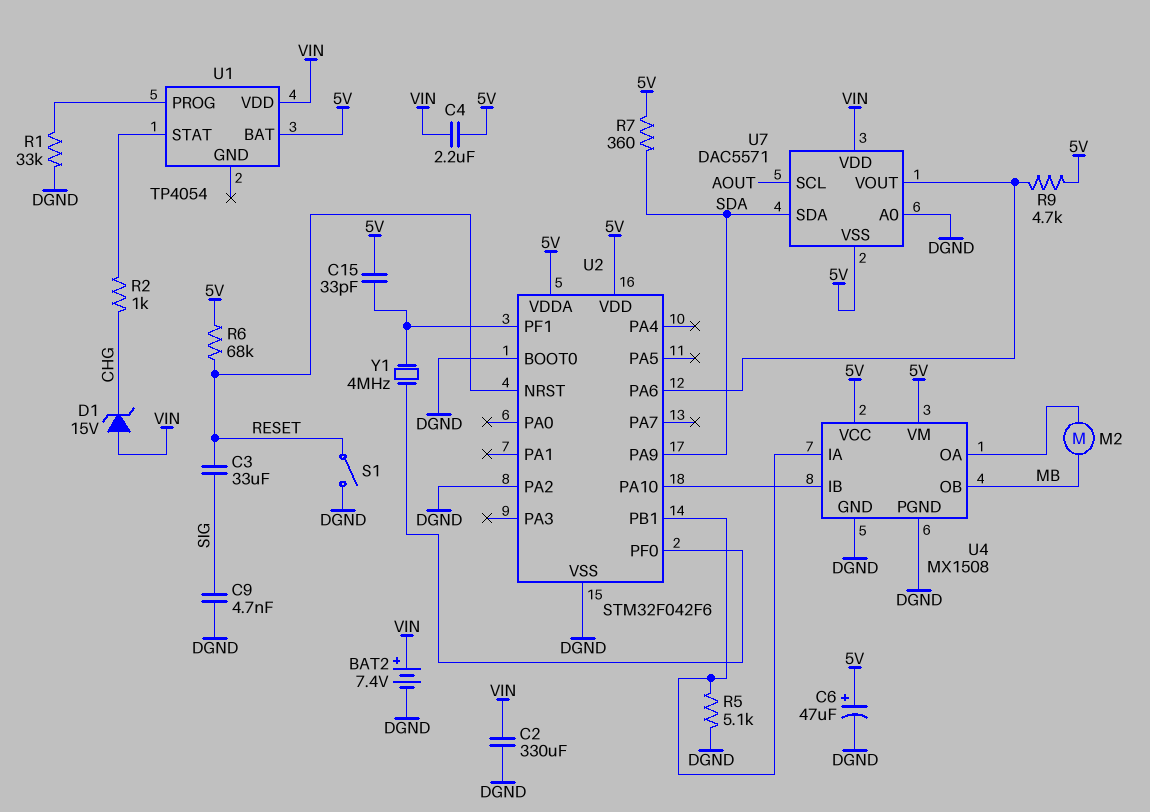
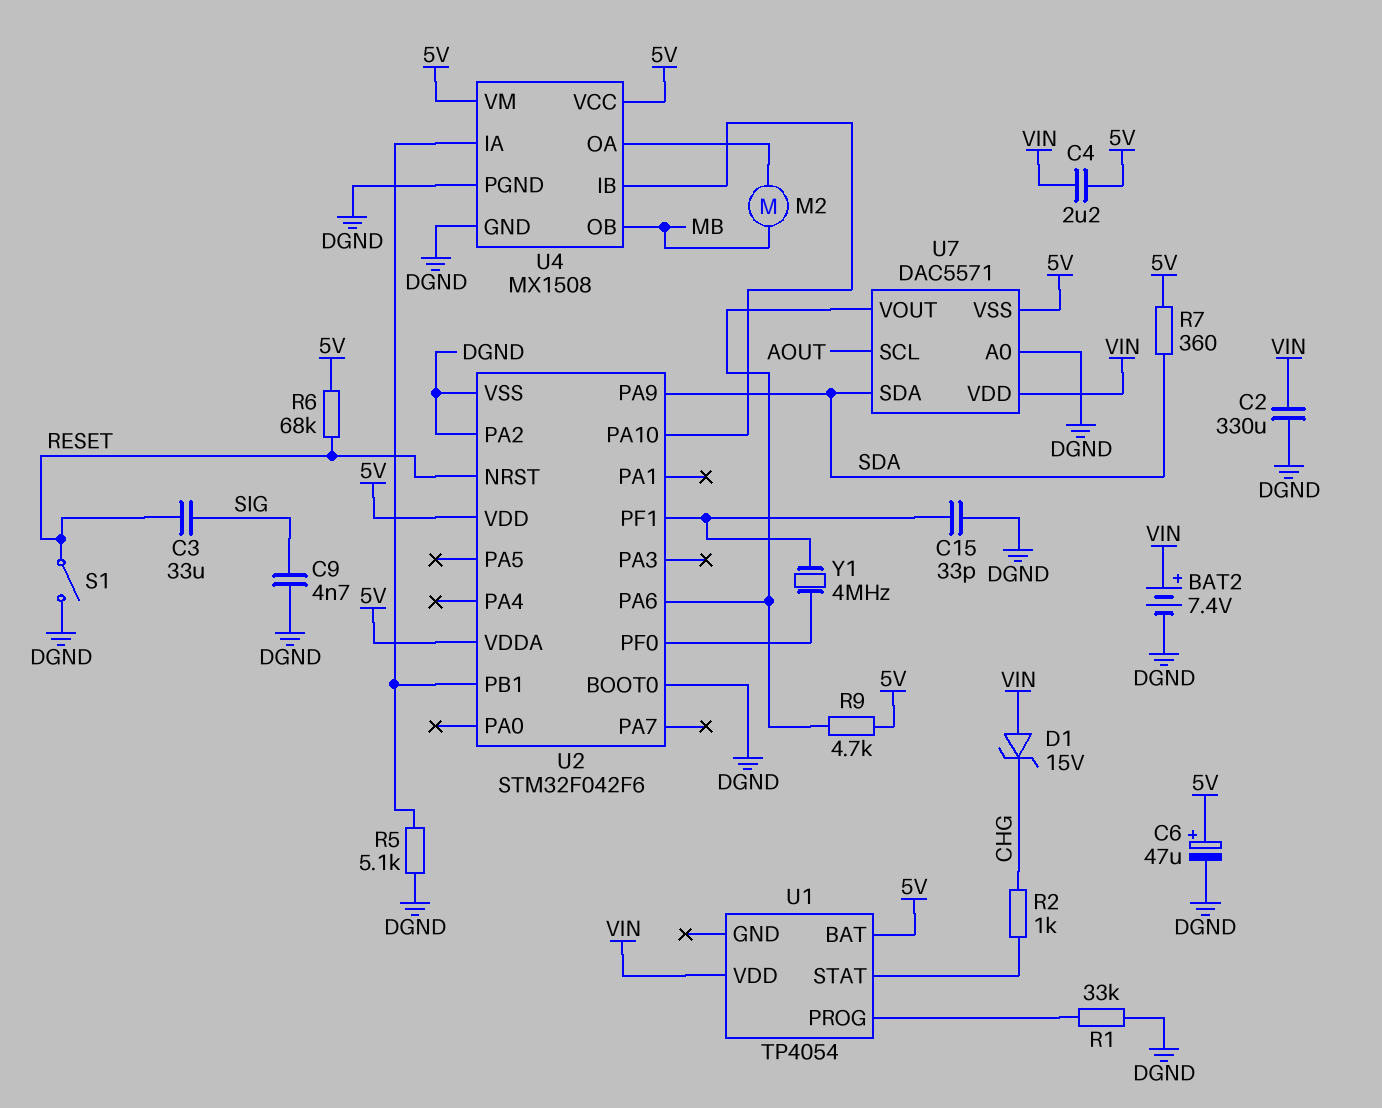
C15: 33pF (5V, U2/PF1) -> 33pF (DGND, U2/PF1)

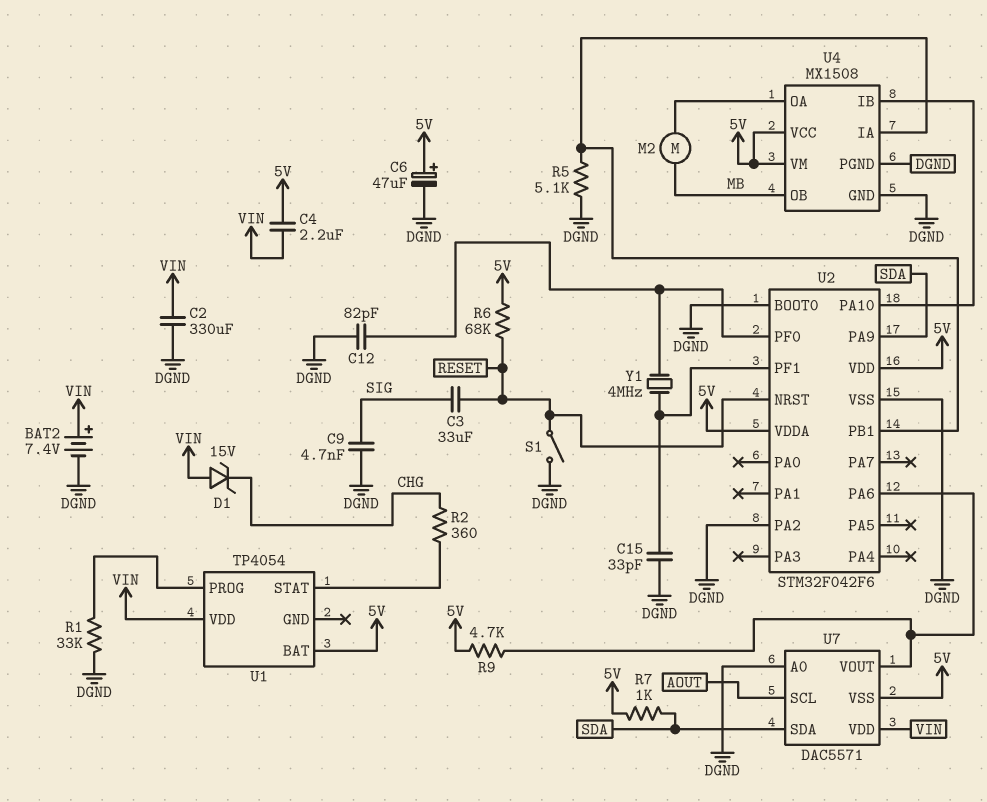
C12: none -> 82pF (DGND, U2/PF0)
R2: 1k (CHG, U1/STAT) -> 360 (CHG, U1/STAT)
R7: 360 (5V, SDA) -> 1k (5V, SDA)

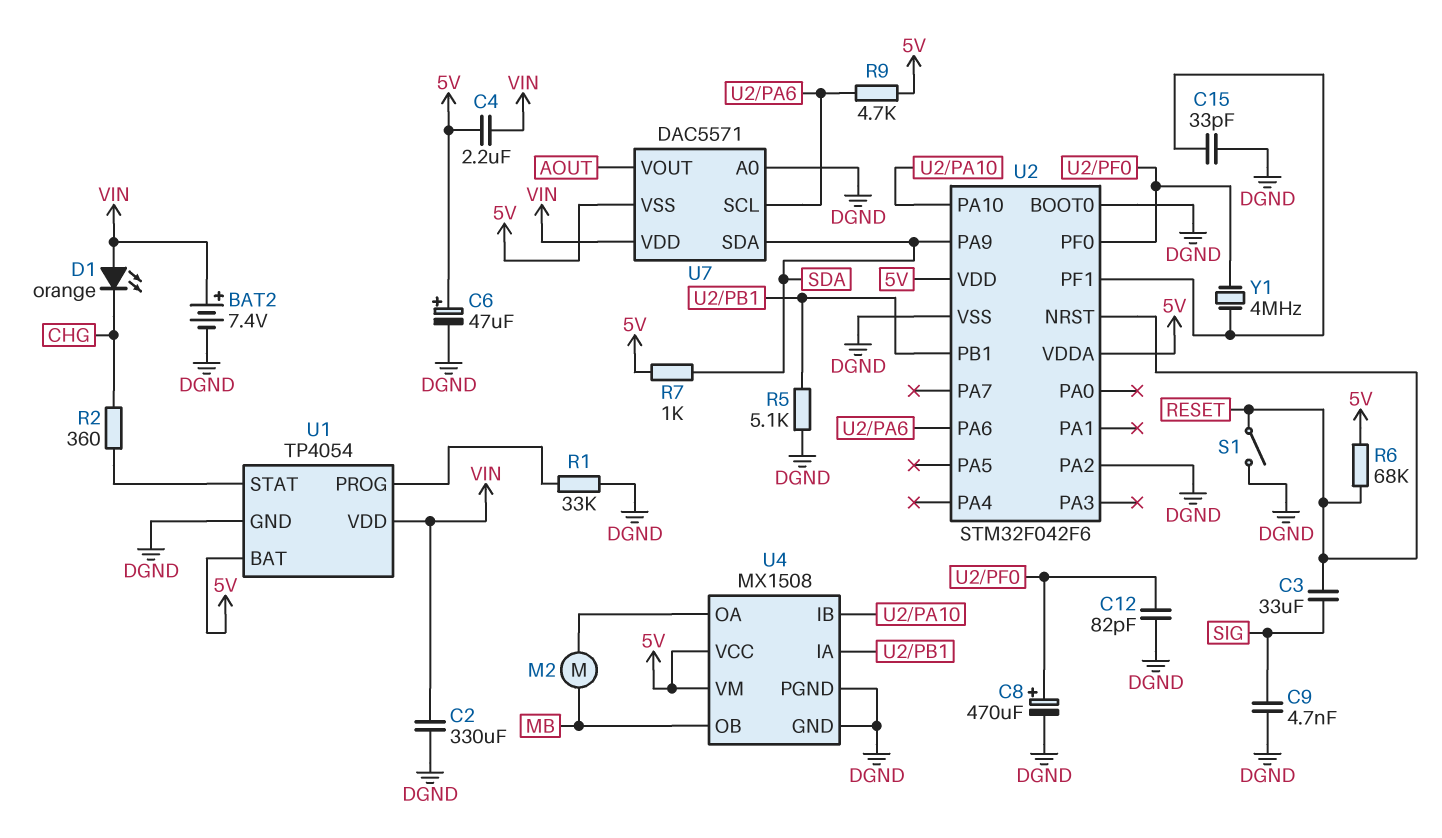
C8: none -> 470uF (plus U2/PF0, minus DGND)
D1: zener 15V (A VIN, K CHG) -> LED orange (A VIN, K CHG)
U1 pin GND: none -> DGND
U7 pin SCL: AOUT -> U2/PA6
U7 pin VOUT: U2/PA6 -> AOUT

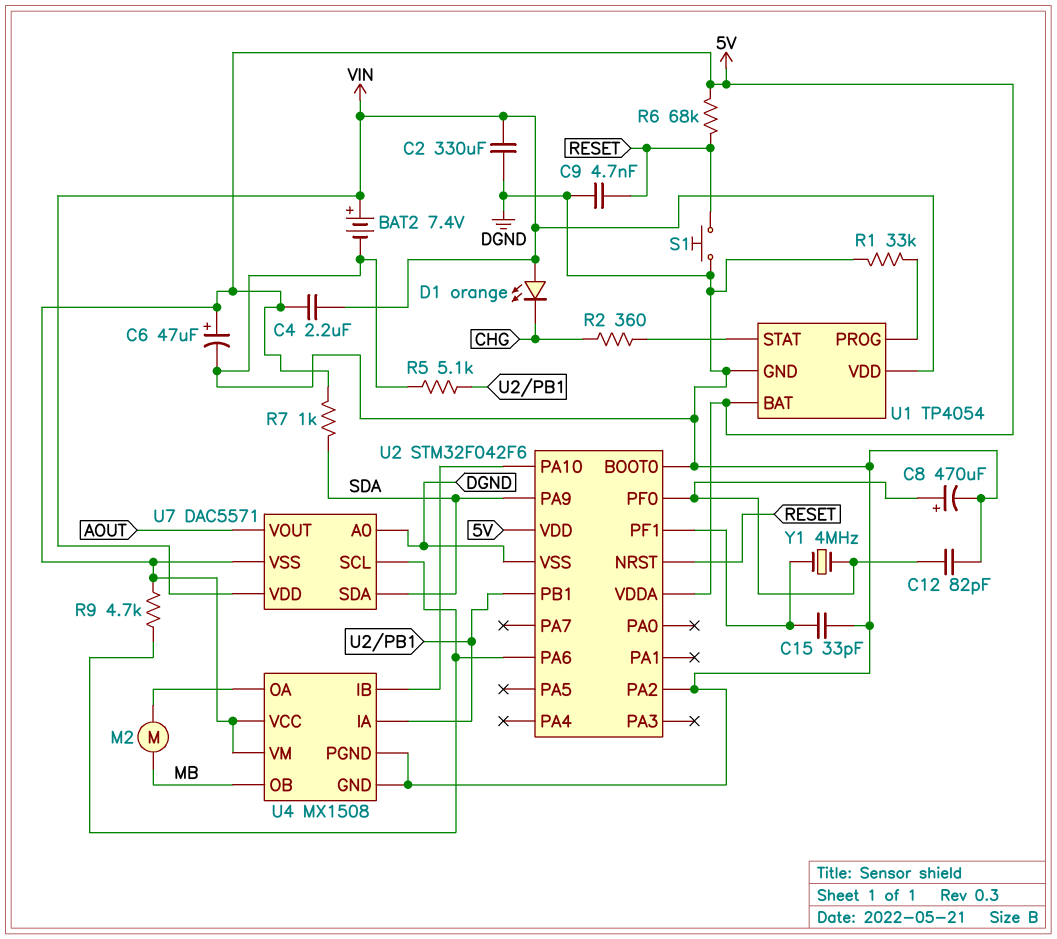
C3: 33uF (RESET, SIG) -> none
C9: 4.7nF (DGND, SIG) -> 4.7nF (DGND, RESET)
S1: switch (DGND, RESET) -> button (DGND, RESET)

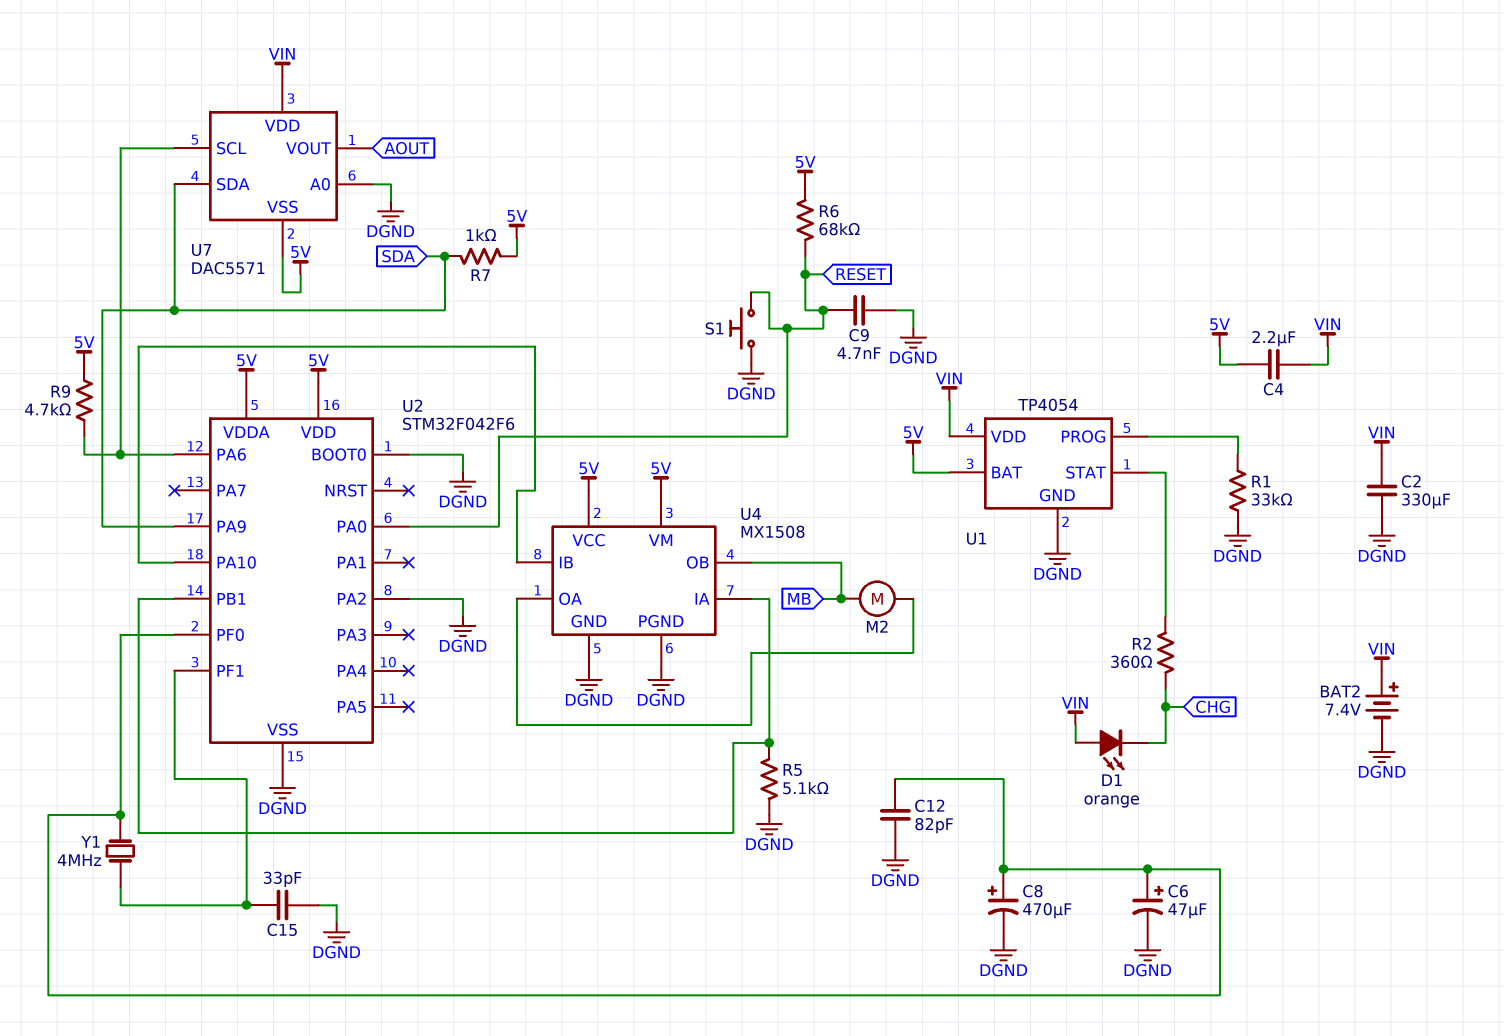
C6: 47uF (plus 5V, minus DGND) -> 47uF (plus U2/PF0, minus DGND)
U2 pin NRST: RESET -> none
U2 pin PA0: none -> RESET

